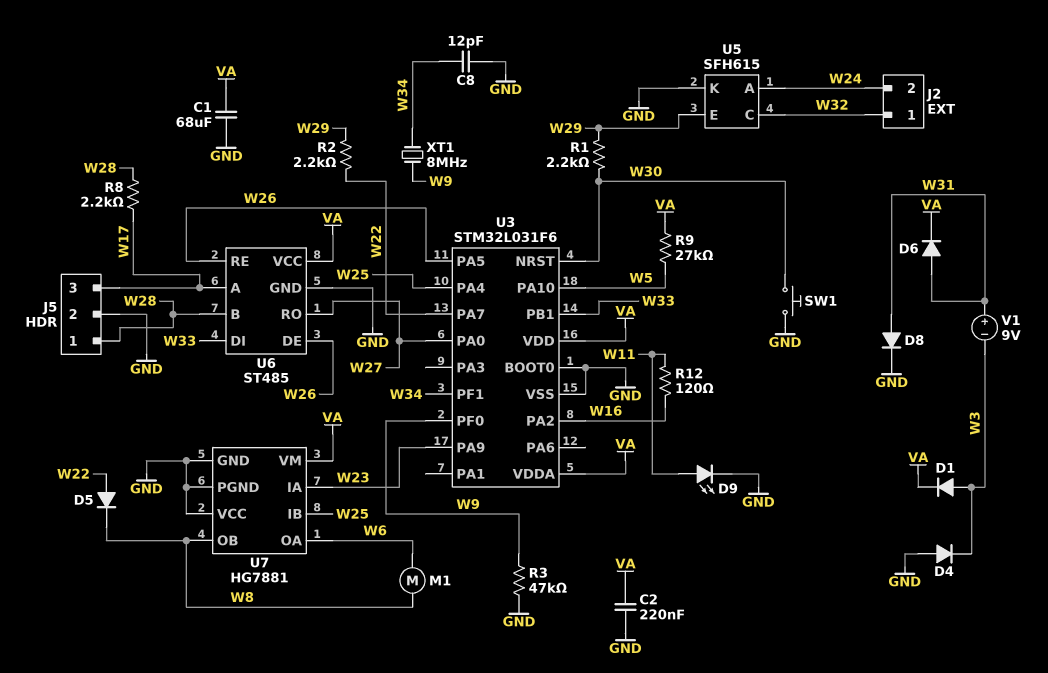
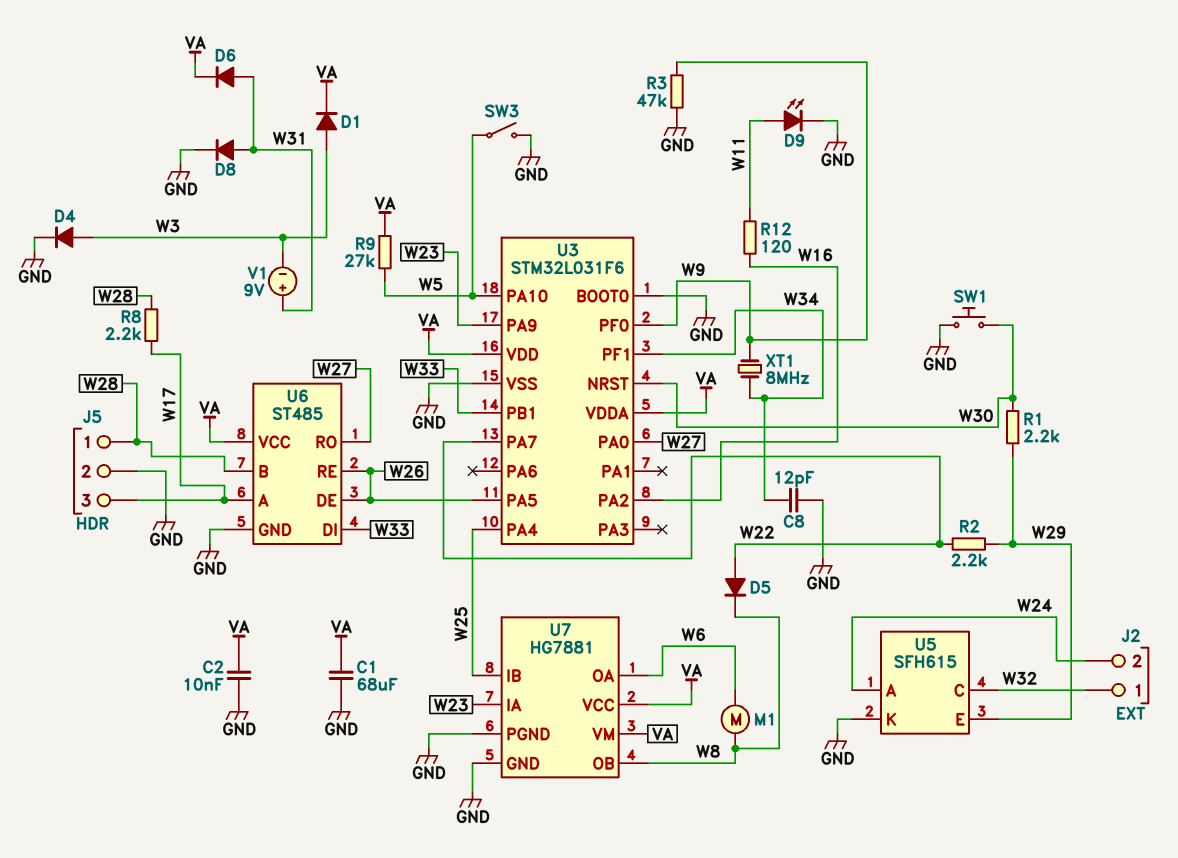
C2: 220nF (GND, VA) -> 10nF (GND, VA)
D4: diode (A GND, K W3) -> diode (A W3, K GND)
SW3: none -> switch (GND, W5)
U7 pin VCC: GND -> VA

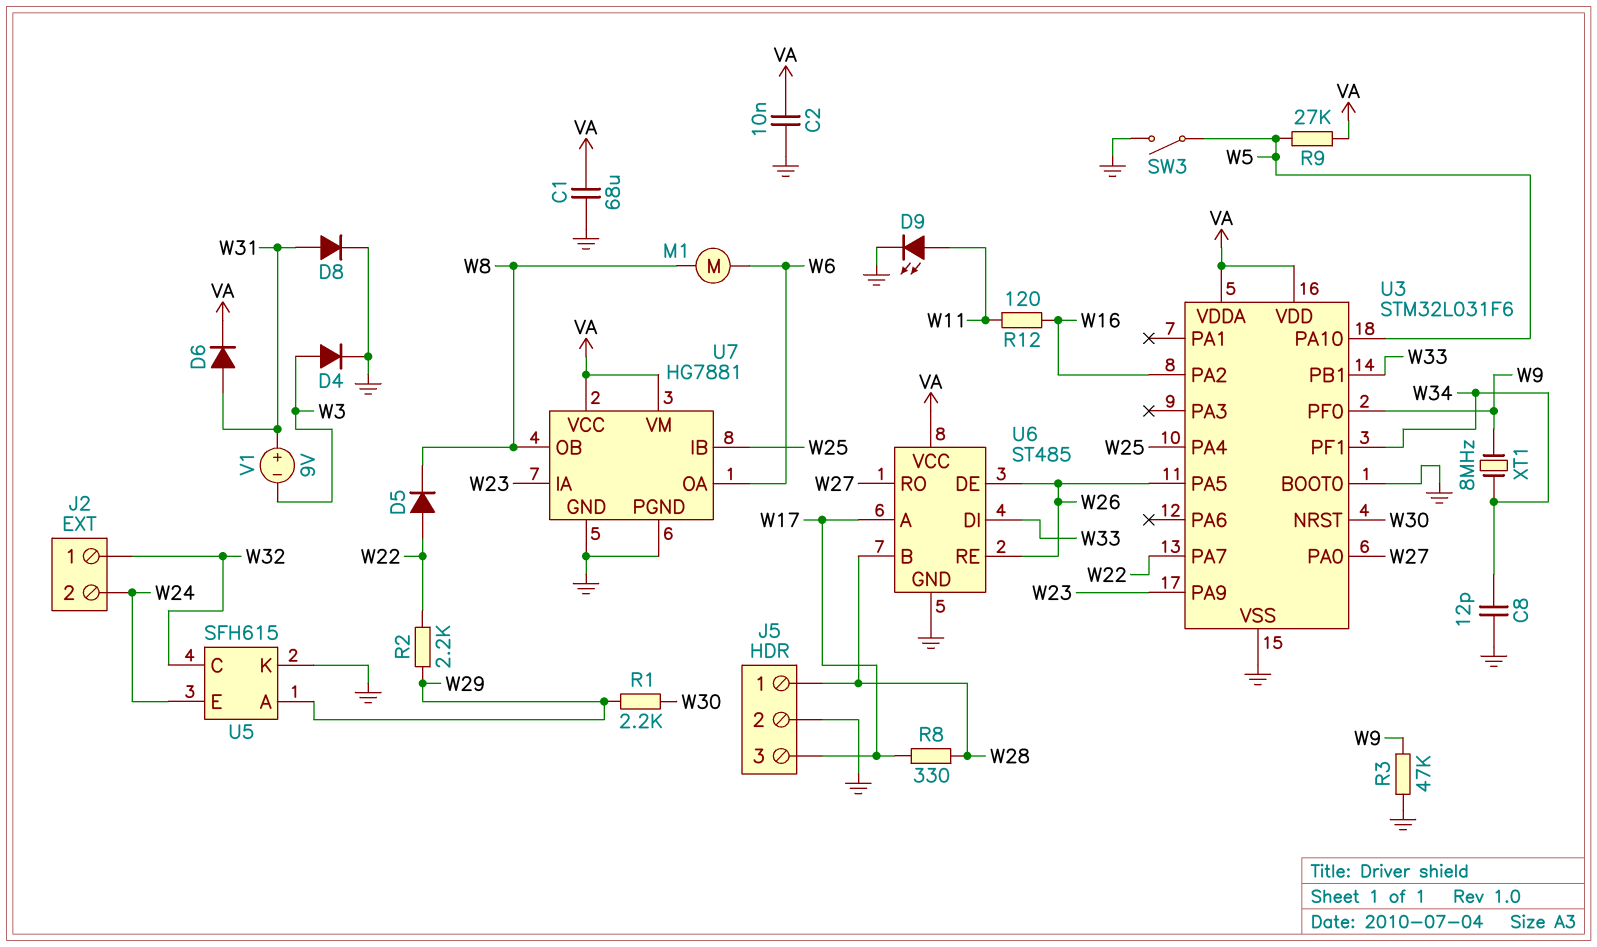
D1: diode (A W3, K VA) -> none
R8: 2.2k (W17, W28) -> 330 (W17, W28)
SW1: button (GND, W30) -> none
U5 pin A: W24 -> W29
U5 pin E: W29 -> W24

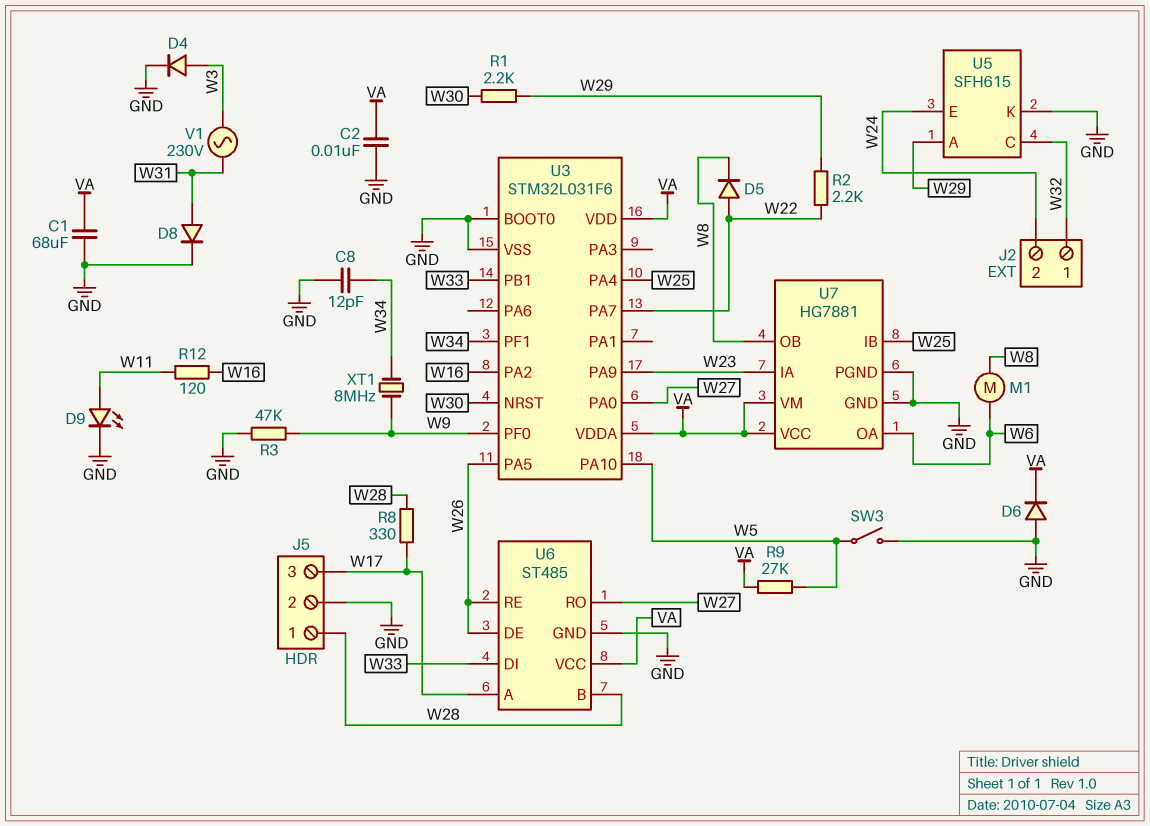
D6: diode (A W31, K VA) -> diode (A GND, K VA)
V1: 9V (plus W31, minus W3) -> AC 230V (W3, W31)

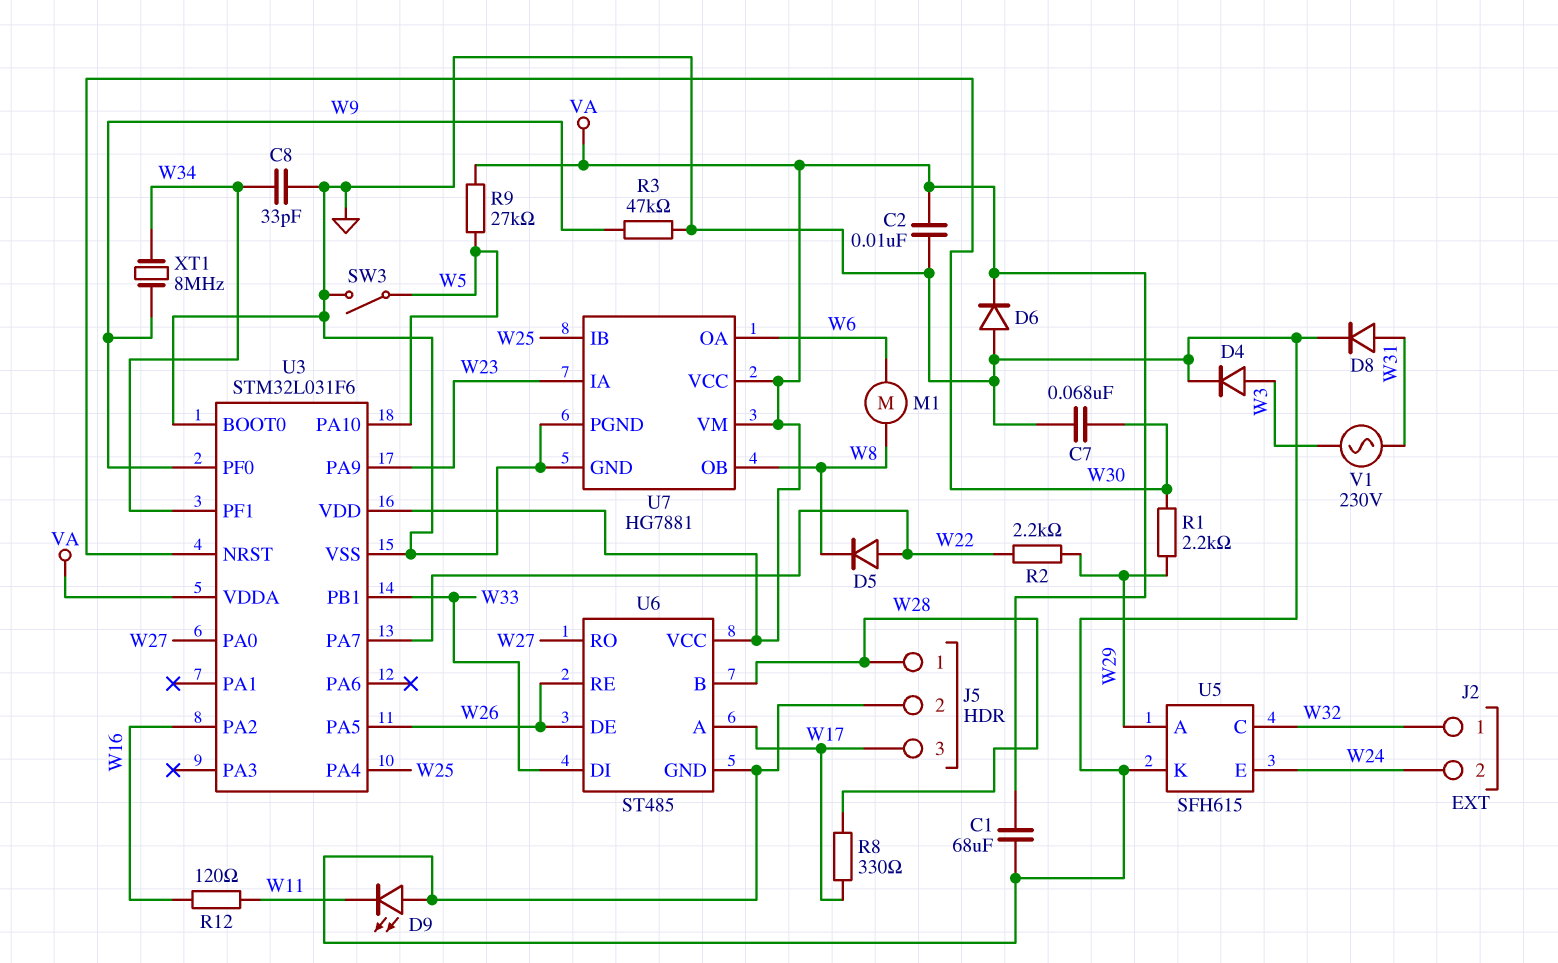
C7: none -> 68nF (GND, W30)
C8: 12pF (GND, W34) -> 33pF (GND, W34)
D9: LED (A W11, K GND) -> LED (A GND, K W11)

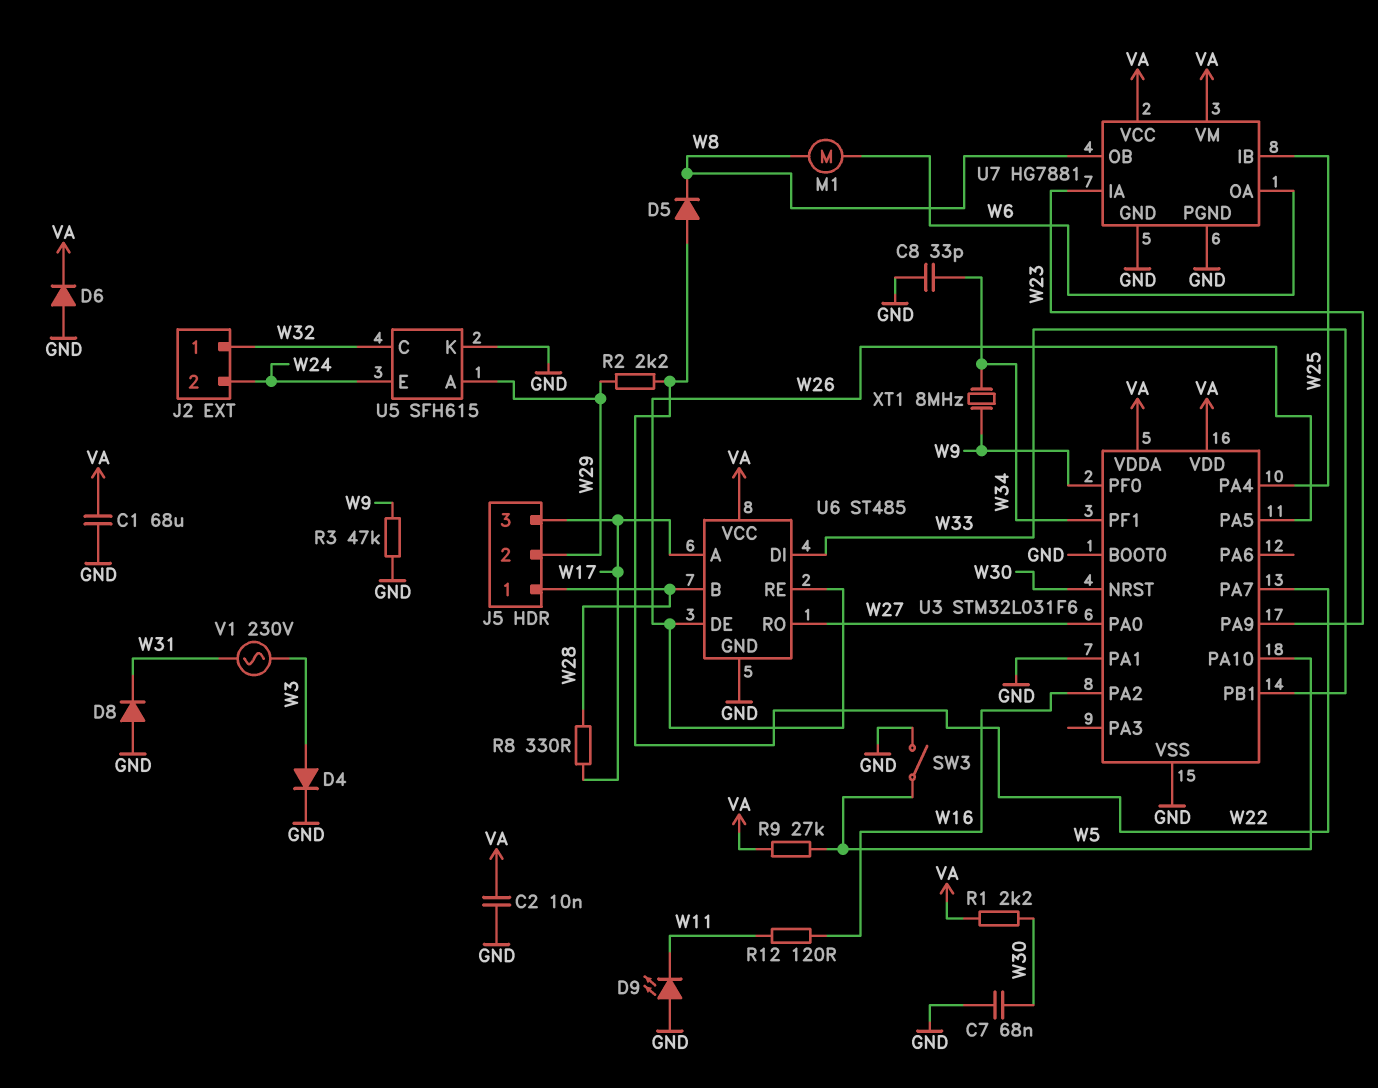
D8: diode (A W31, K GND) -> diode (A GND, K W31)
J5 pin 2: GND -> W29
R1: 2.2k (W29, W30) -> 2.2k (VA, W30)
U3 pin PA1: none -> GND

